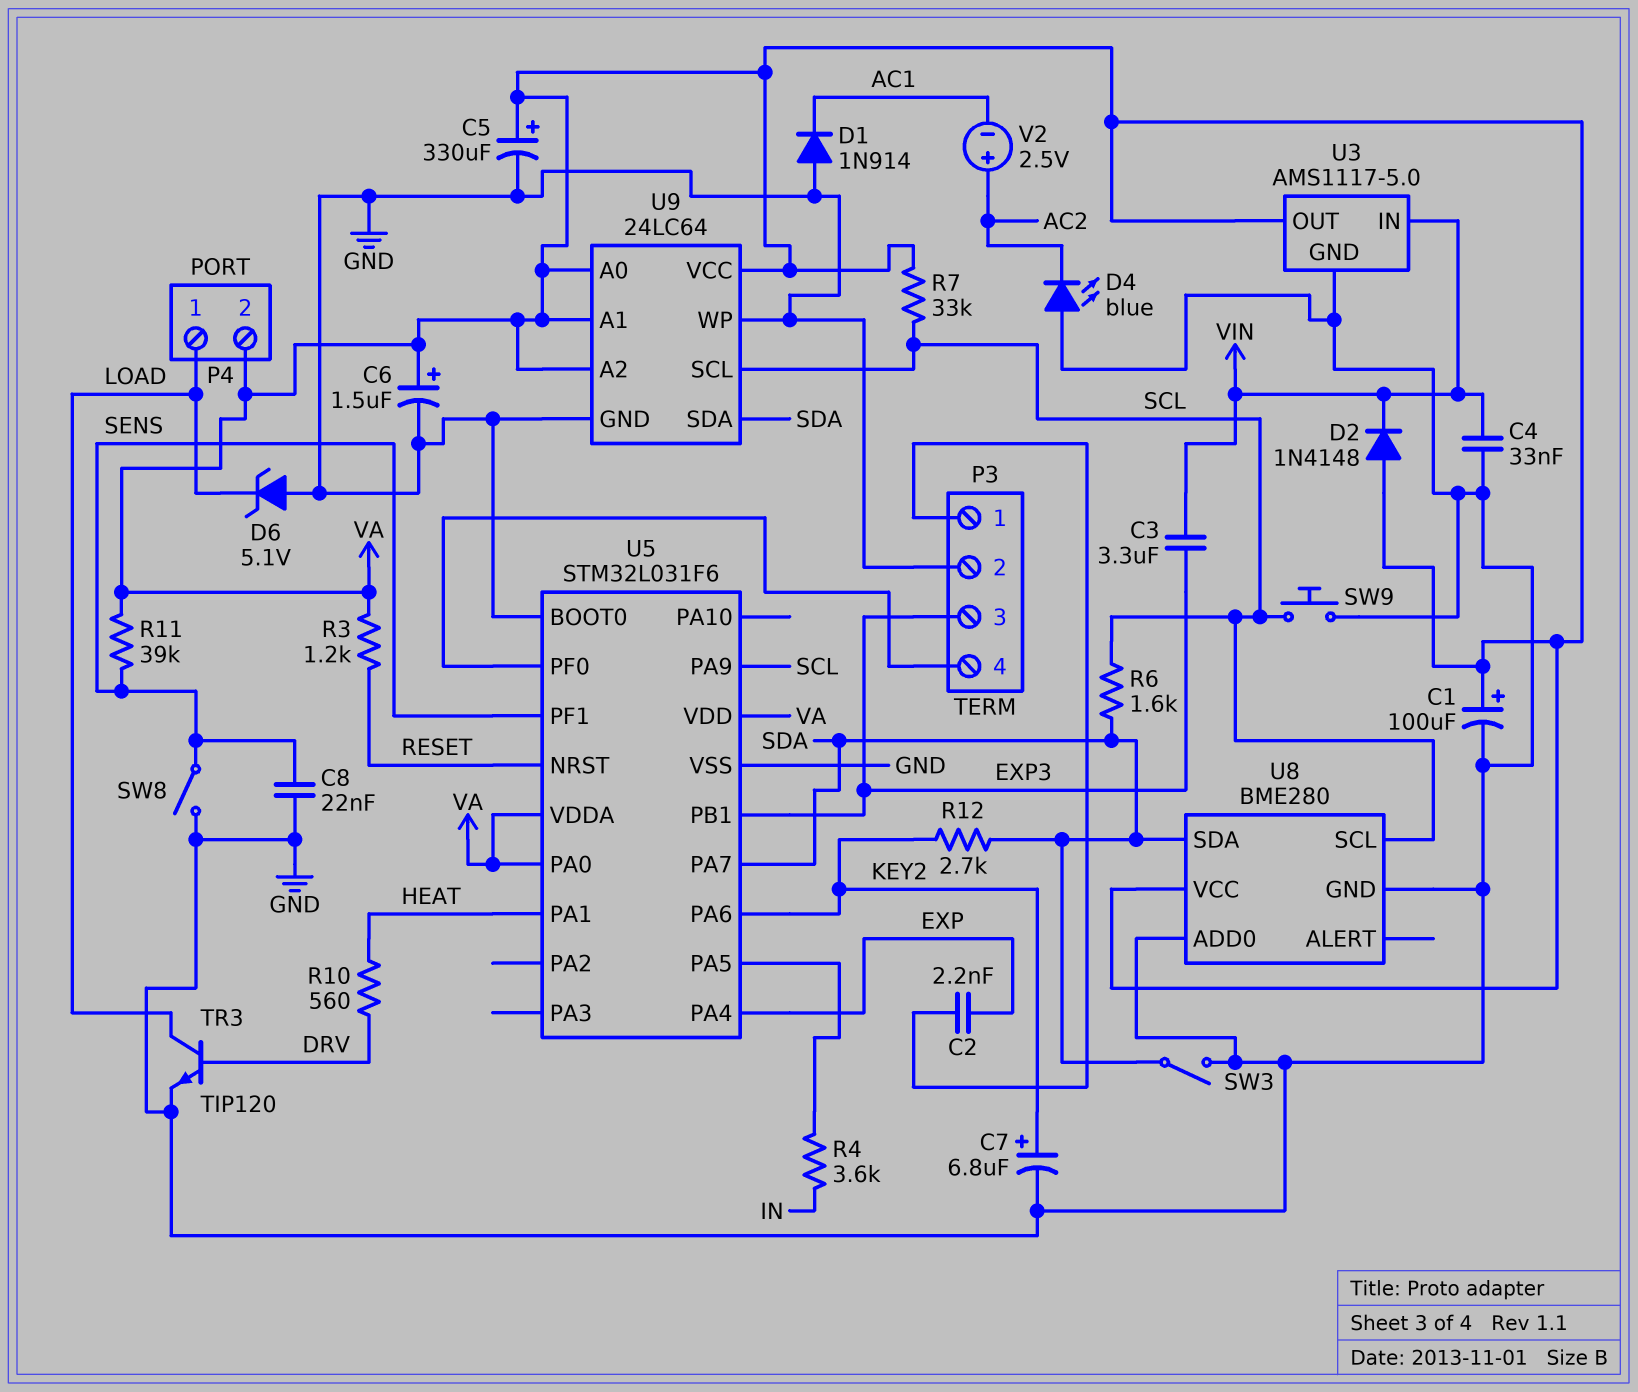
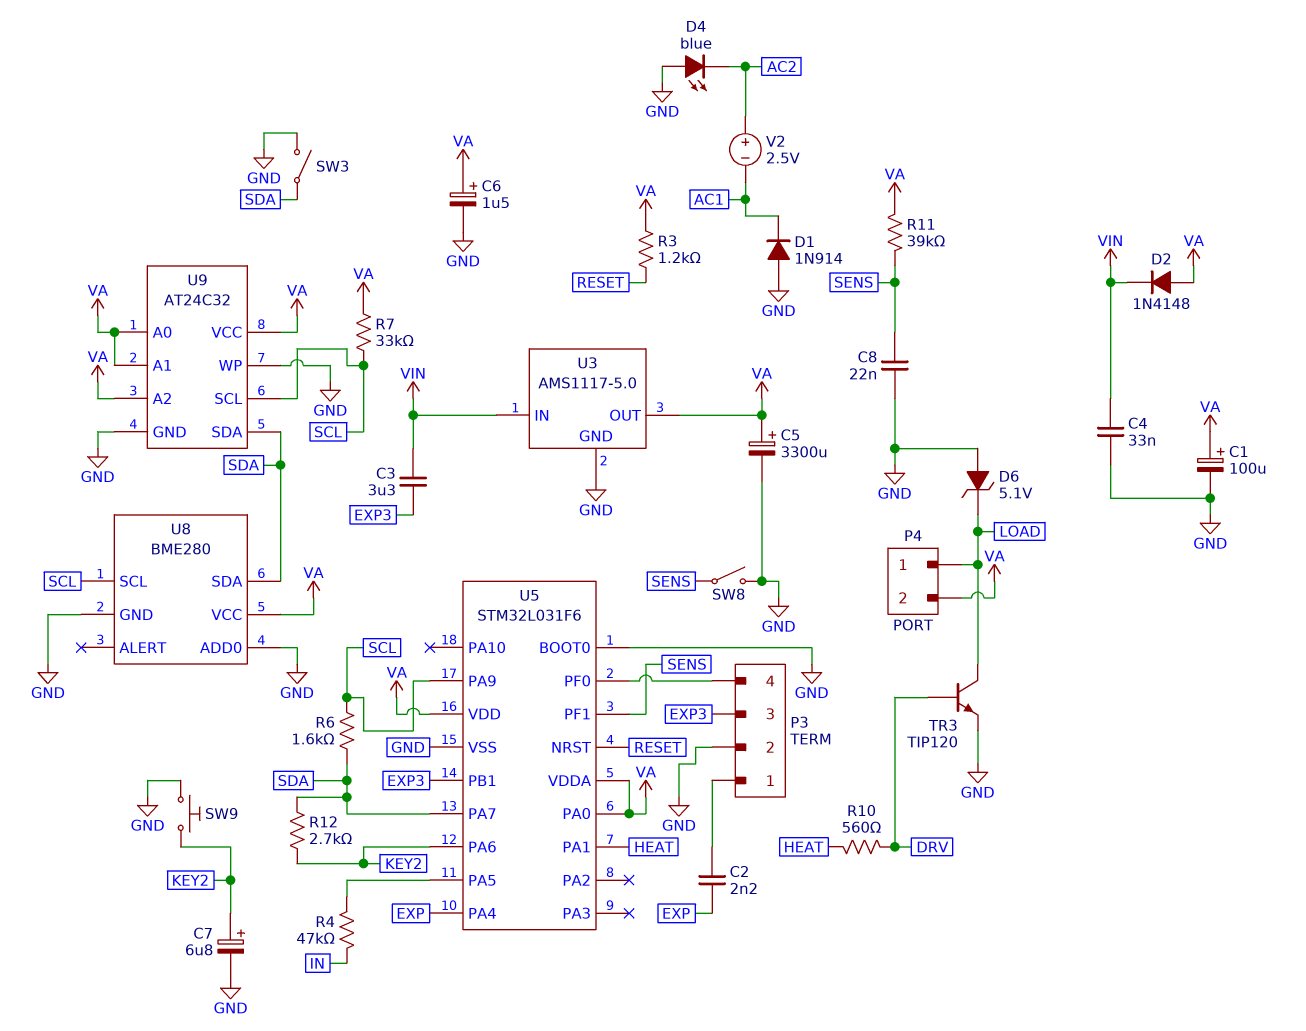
C5: 330uF (plus VA, minus GND) -> 3300uF (plus VA, minus GND)
R4: 3.6k (IN, U5/PA5) -> 47k (IN, U5/PA5)
SW9: button (GND, SCL) -> button (GND, KEY2)
U9: 24LC64 -> AT24C32

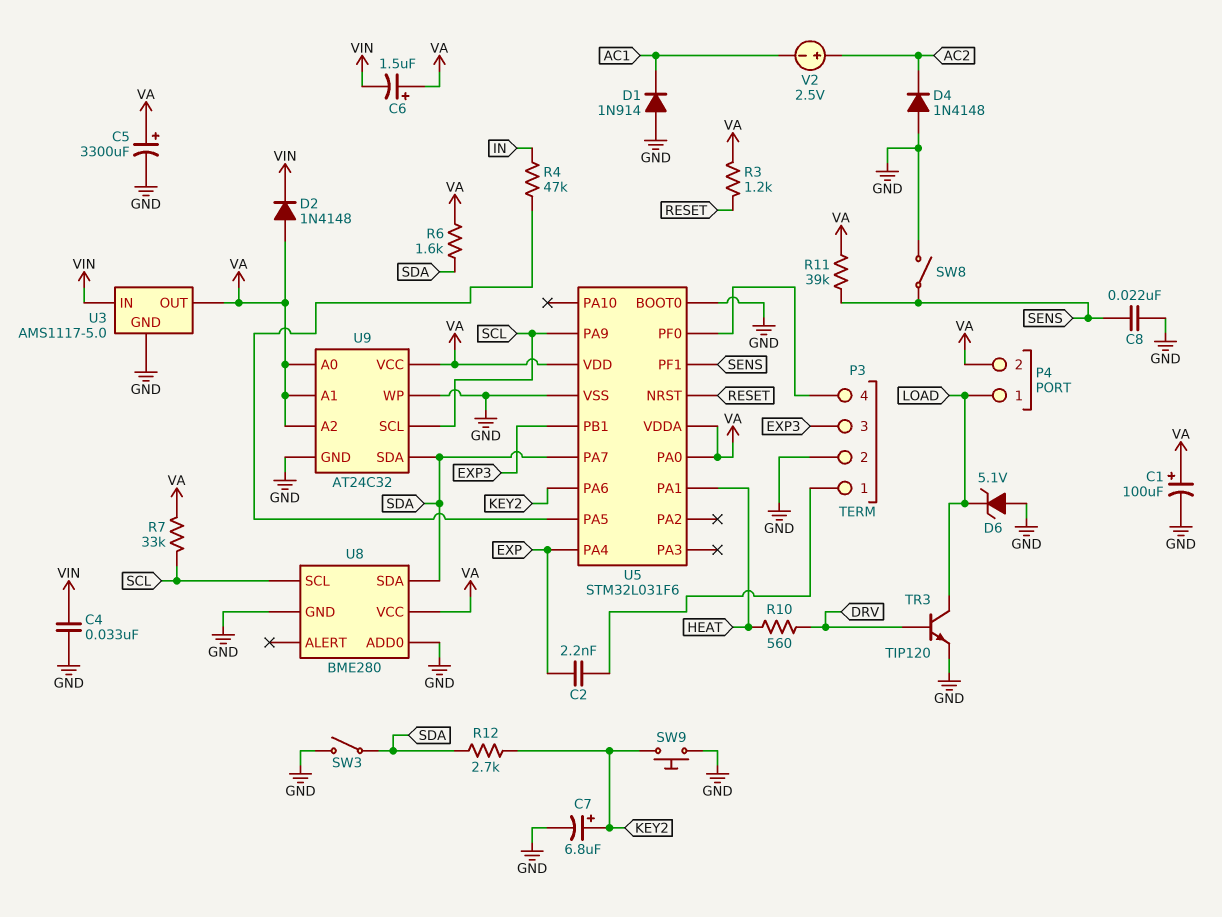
C3: 3.3uF (EXP3, VIN) -> none
C6: 1.5uF (plus VA, minus GND) -> 1.5uF (plus VA, minus VIN)
D4: LED blue (A GND, K AC2) -> diode 1N4148 (A GND, K AC2)
R6: 1.6k (SCL, SDA) -> 1.6k (SDA, VA)

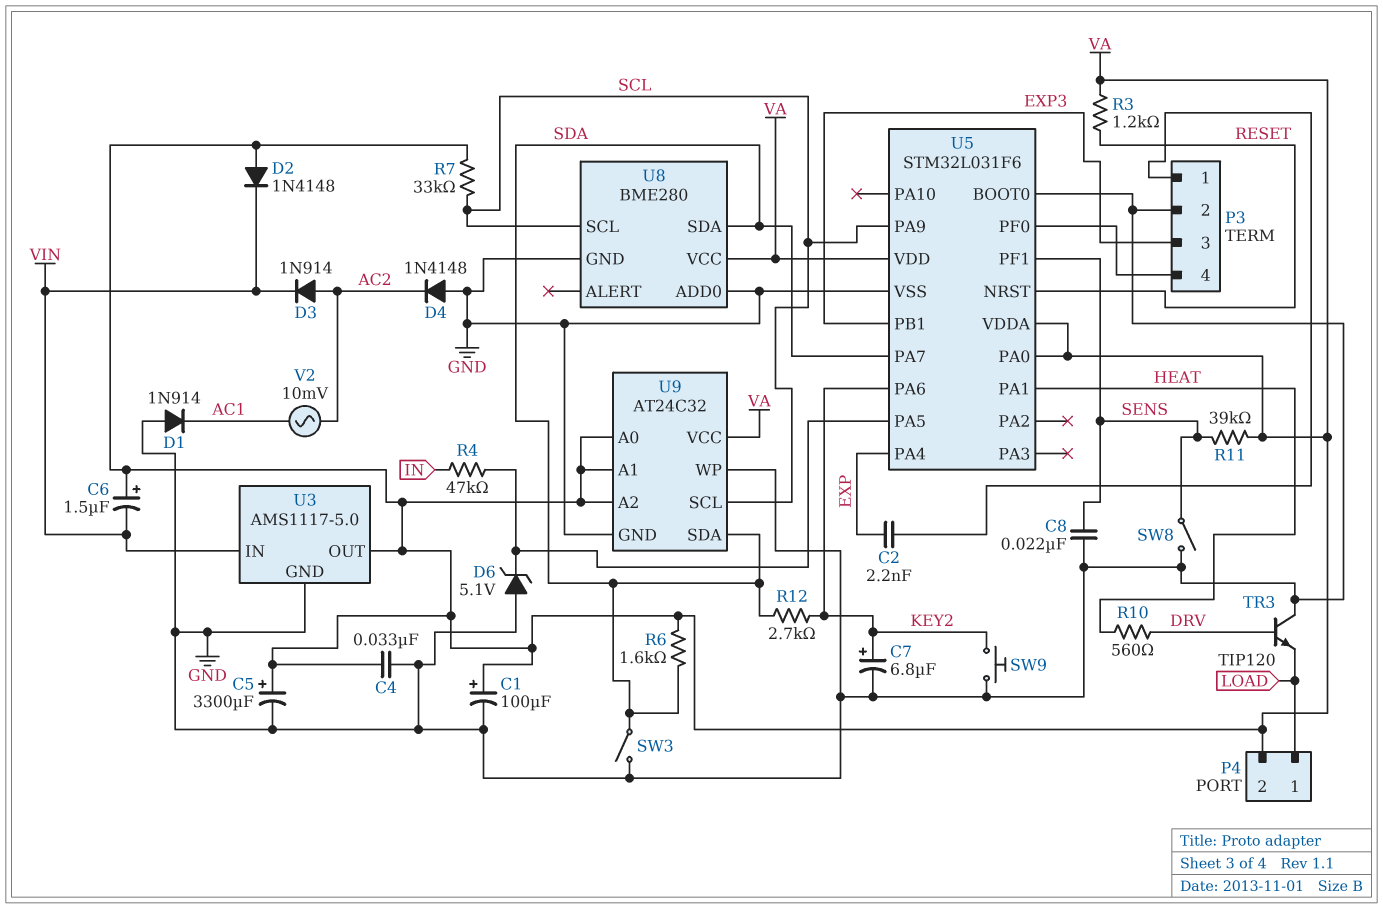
C4: 33nF (GND, VIN) -> 33nF (GND, VA)
D3: none -> diode 1N914 (A AC2, K VIN)
D6: zener 5.1V (A GND, K LOAD) -> zener 5.1V (A GND, K U5/PA5)
TR3: NPN TIP120 (B DRV, C LOAD, E GND) -> NPN TIP120 (B DRV, C GND, E LOAD)
V2: 2.5V (plus AC2, minus AC1) -> AC 10mV (AC1, AC2)

